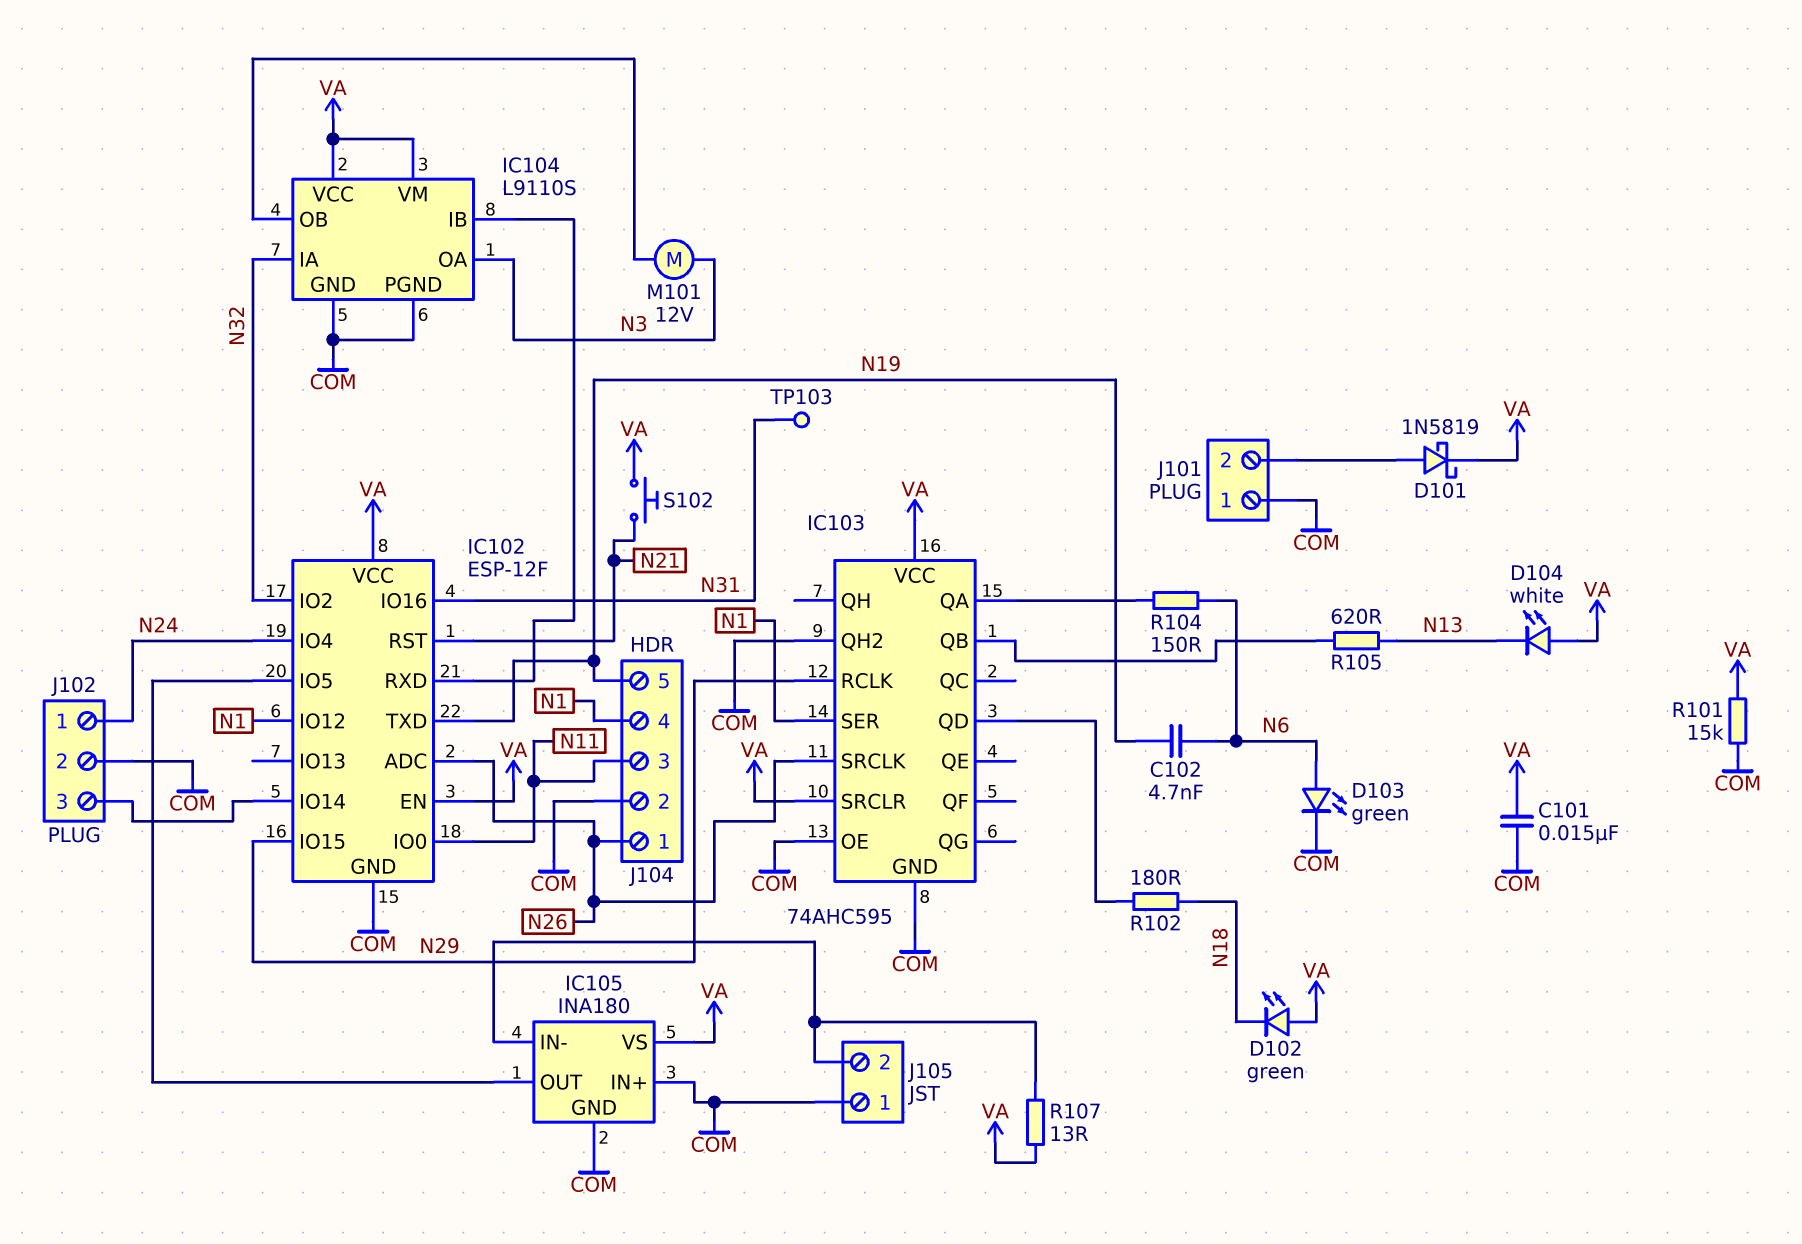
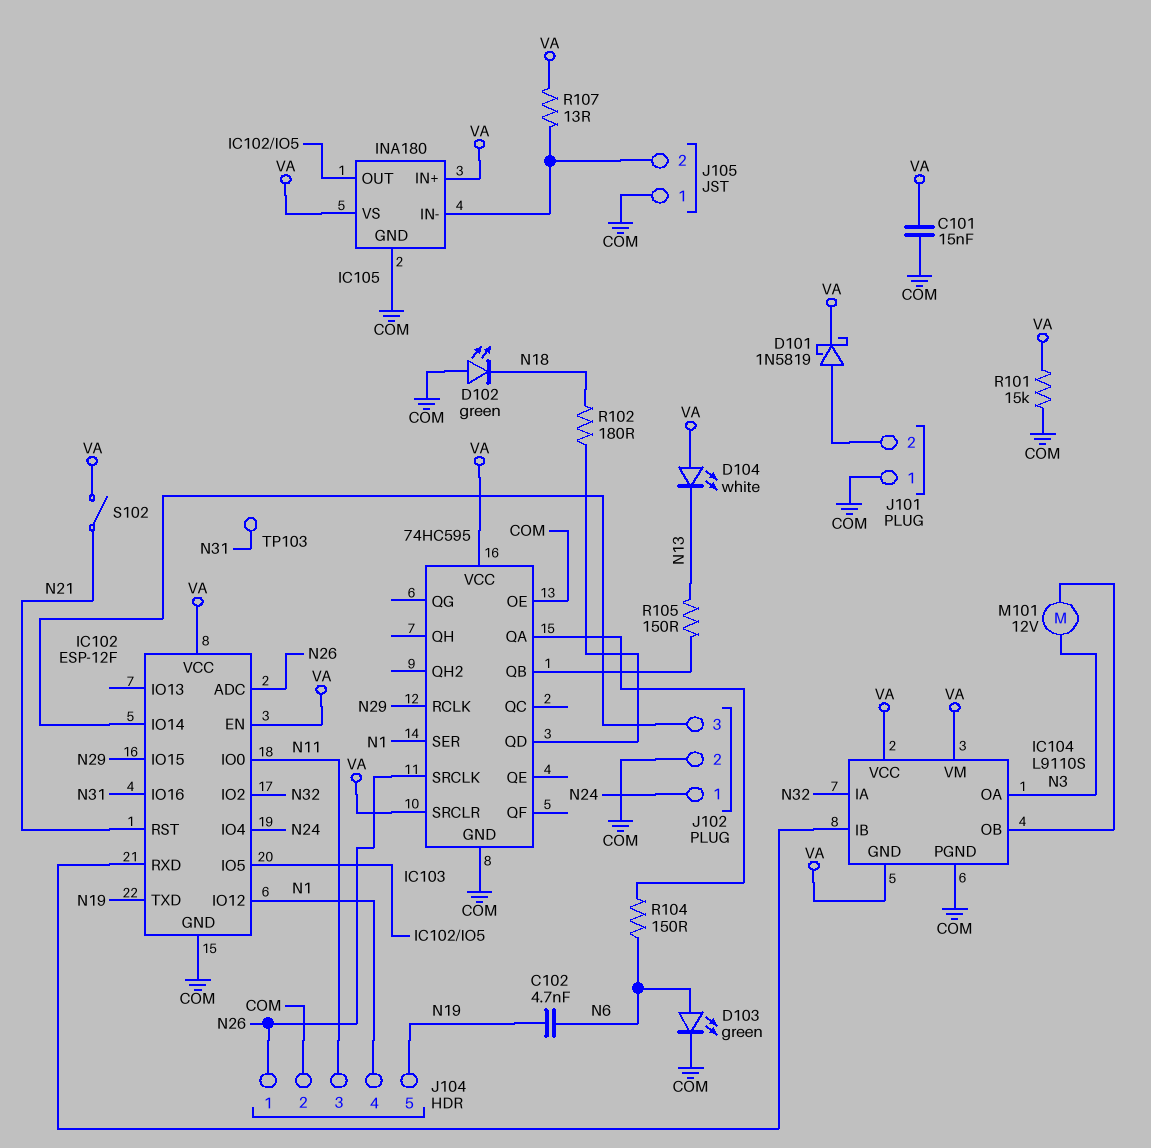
D102: LED green (A VA, K N18) -> LED green (A COM, K N18)
IC103: 74AHC595 -> 74HC595
IC103 pin QH2: COM -> none
IC104 pin GND: COM -> VA
IC105 pin IN+: COM -> VA
R105: 620 (IC103/QB, N13) -> 150 (IC103/QB, N13)
S102: button (N21, VA) -> switch (N21, VA)

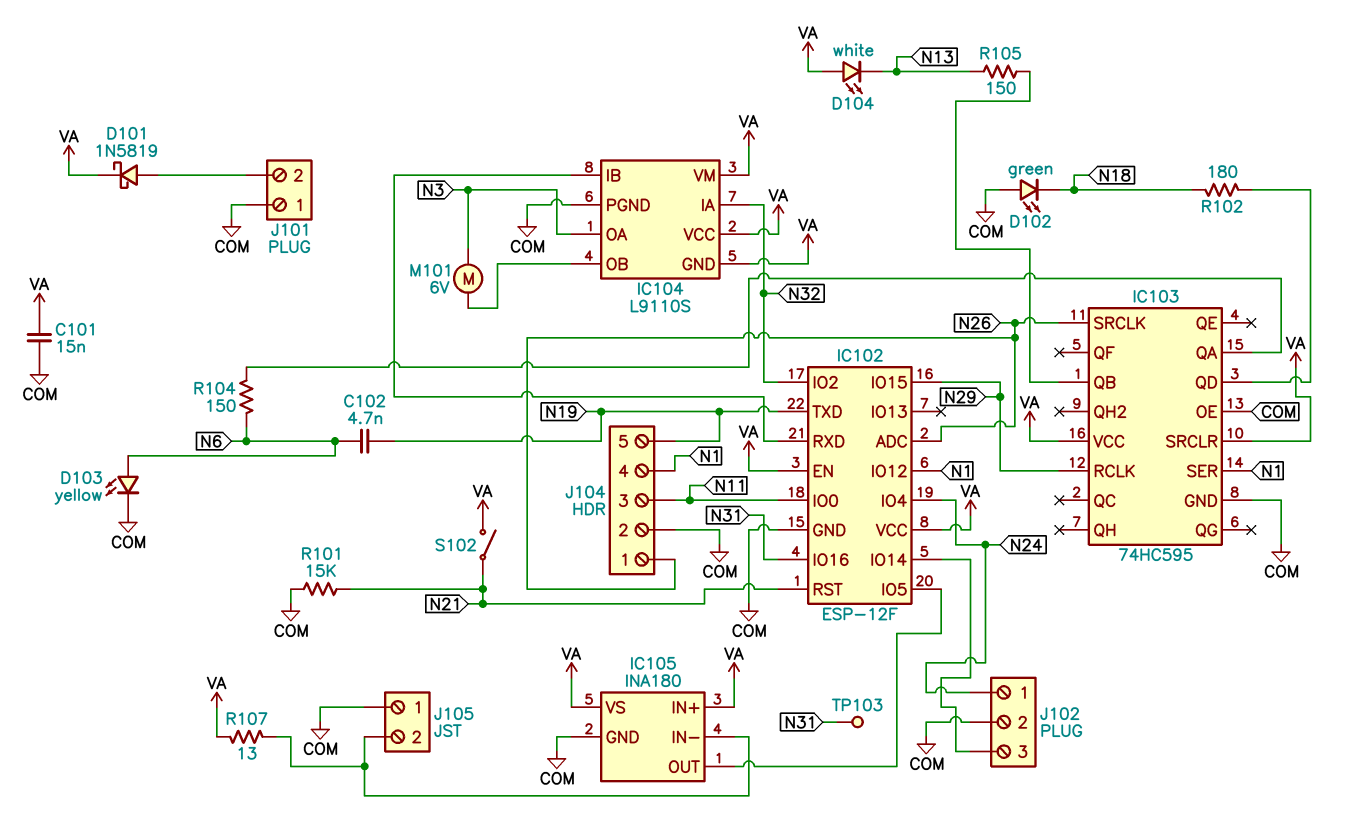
D103: LED green (A N6, K COM) -> LED yellow (A N6, K COM)
M101: motor 12V (IC104/OB, N3) -> motor 6V (IC104/OB, N3)
R101: 15k (COM, VA) -> 15k (COM, N21)

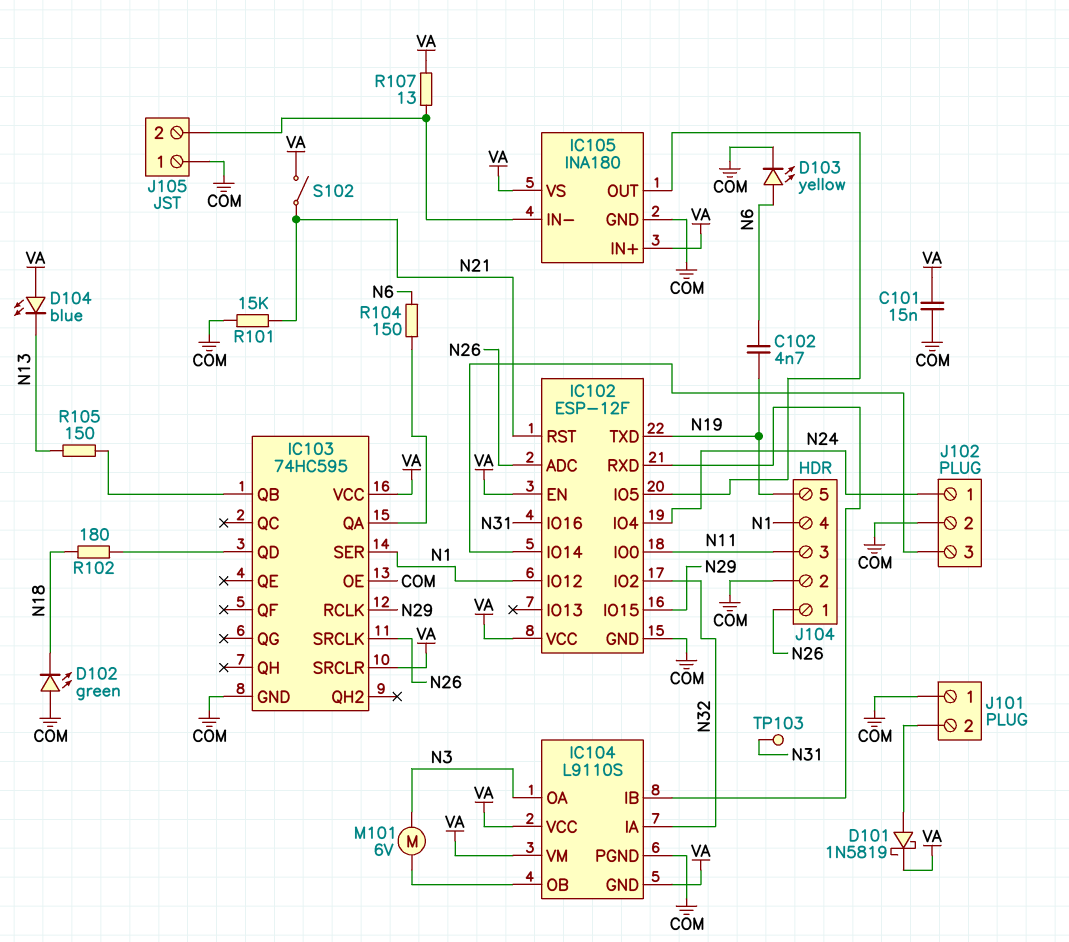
D104: LED white (A VA, K N13) -> LED blue (A VA, K N13)

